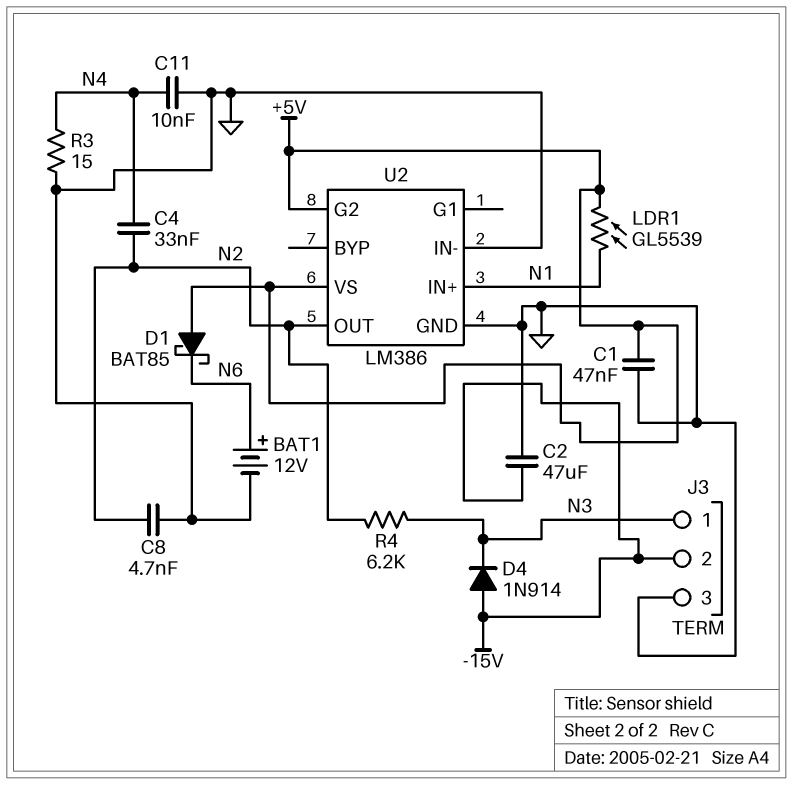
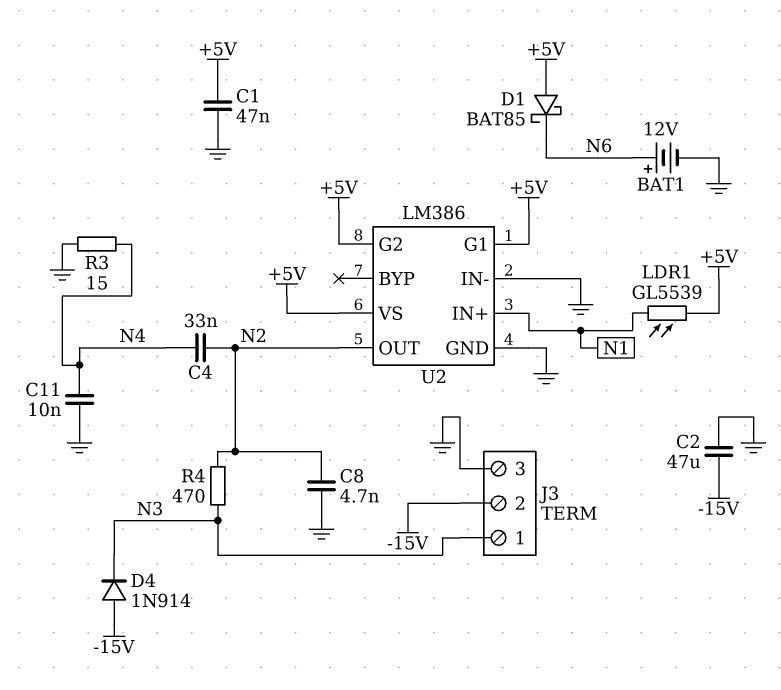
R4: 6.2k (N2, N3) -> 470 (N2, N3)
U2 pin G1: none -> +5V

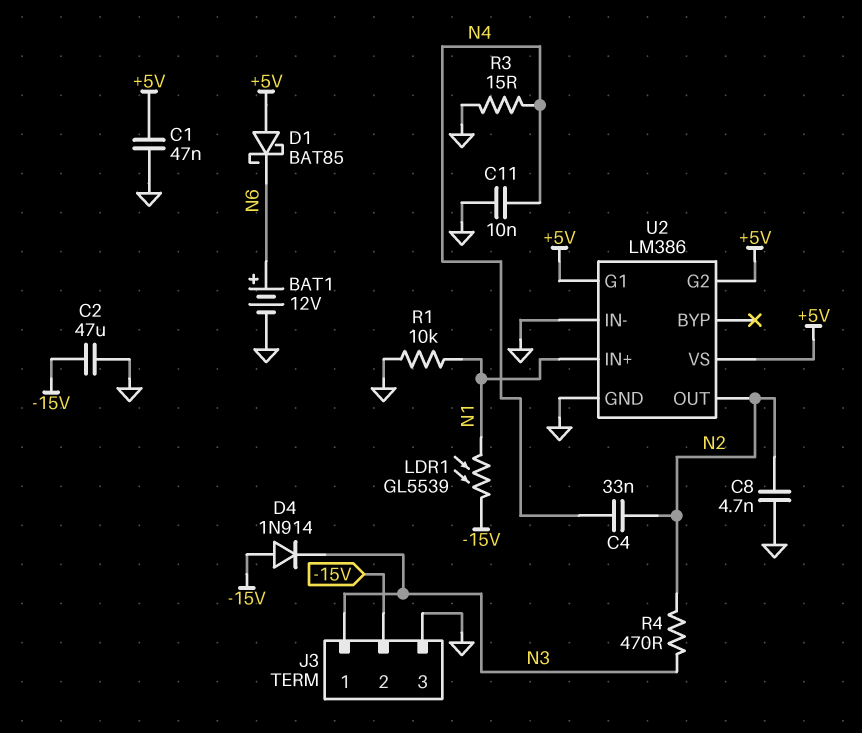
LDR1: GL5539 (+5V, N1) -> GL5539 (-15V, N1)
R1: none -> 10k (GND, N1)

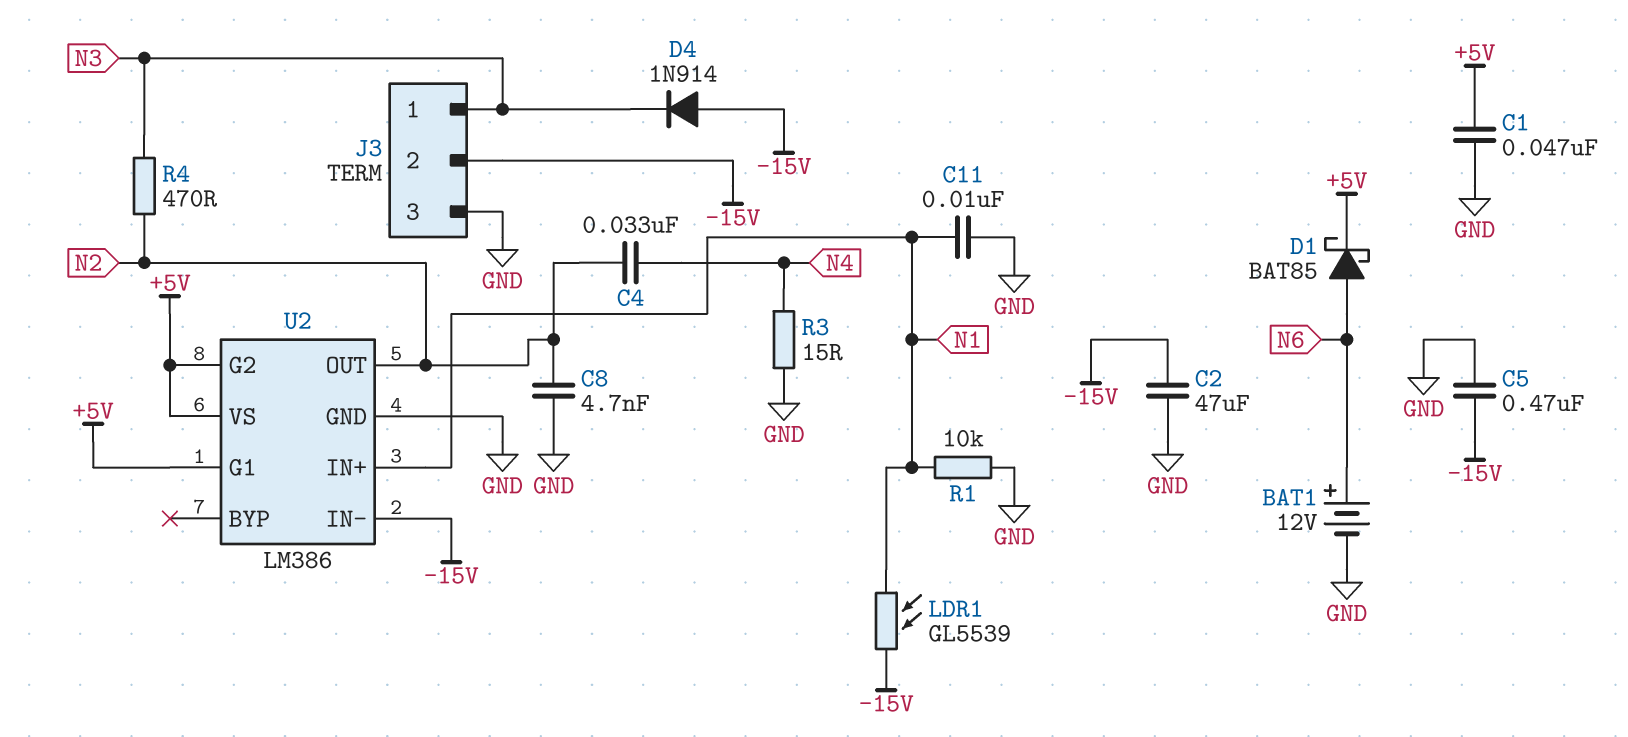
C5: none -> 470nF (-15V, GND)
C11: 10nF (GND, N4) -> 10nF (GND, N1)
D1: schottky BAT85 (A +5V, K N6) -> schottky BAT85 (A N6, K +5V)
U2 pin IN-: GND -> -15V

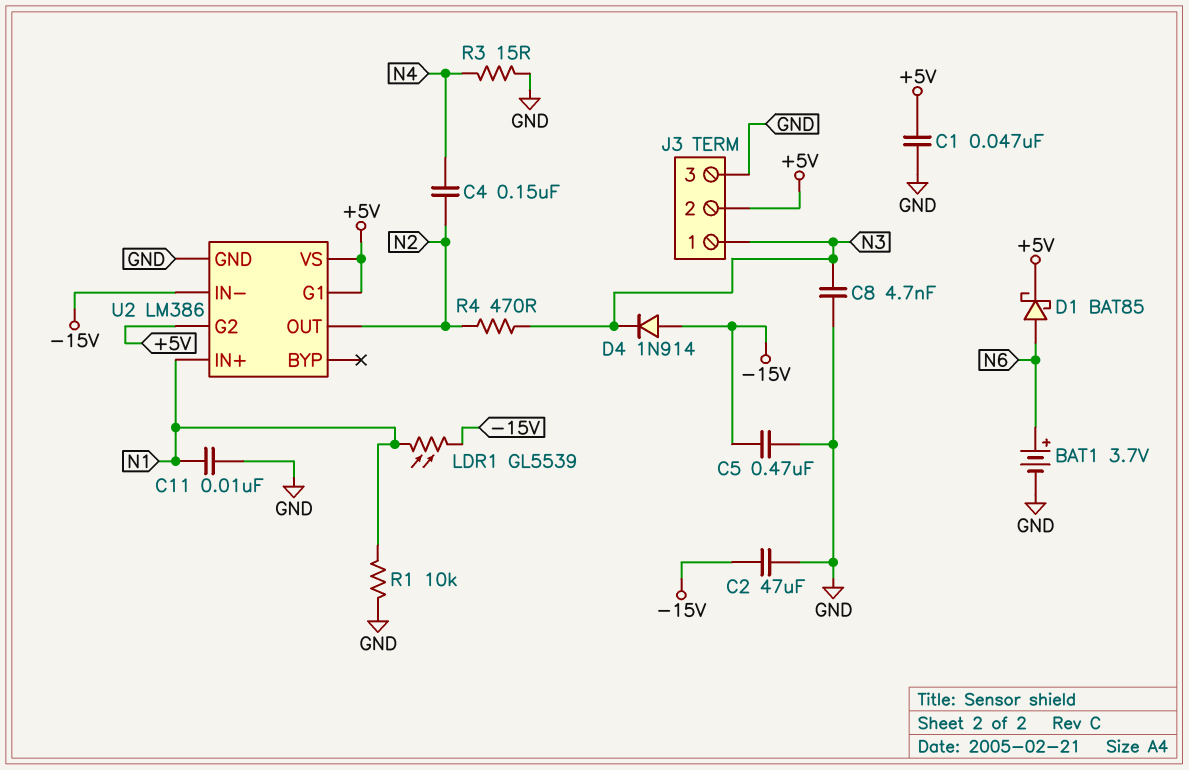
BAT1: 12V (plus N6, minus GND) -> 3.7V (plus N6, minus GND)
C4: 33nF (N2, N4) -> 150nF (N2, N4)
C8: 4.7nF (GND, N2) -> 4.7nF (GND, N3)
J3 pin 2: -15V -> +5V

